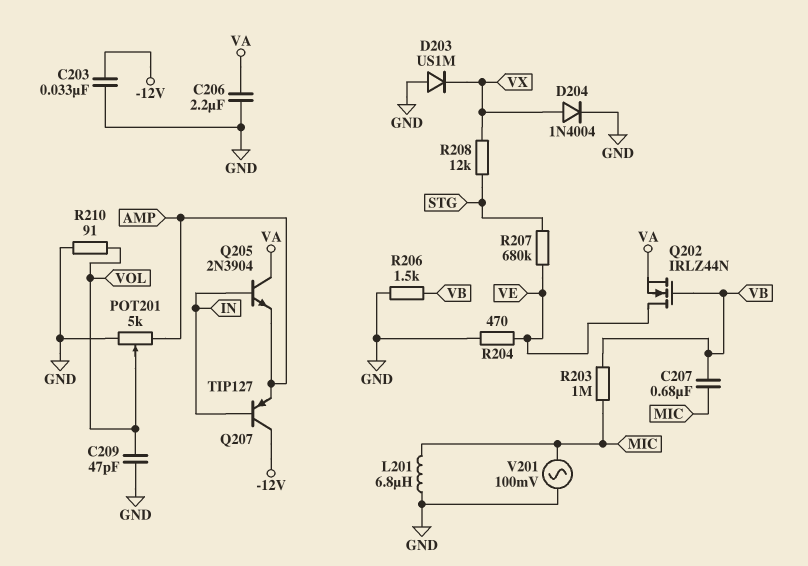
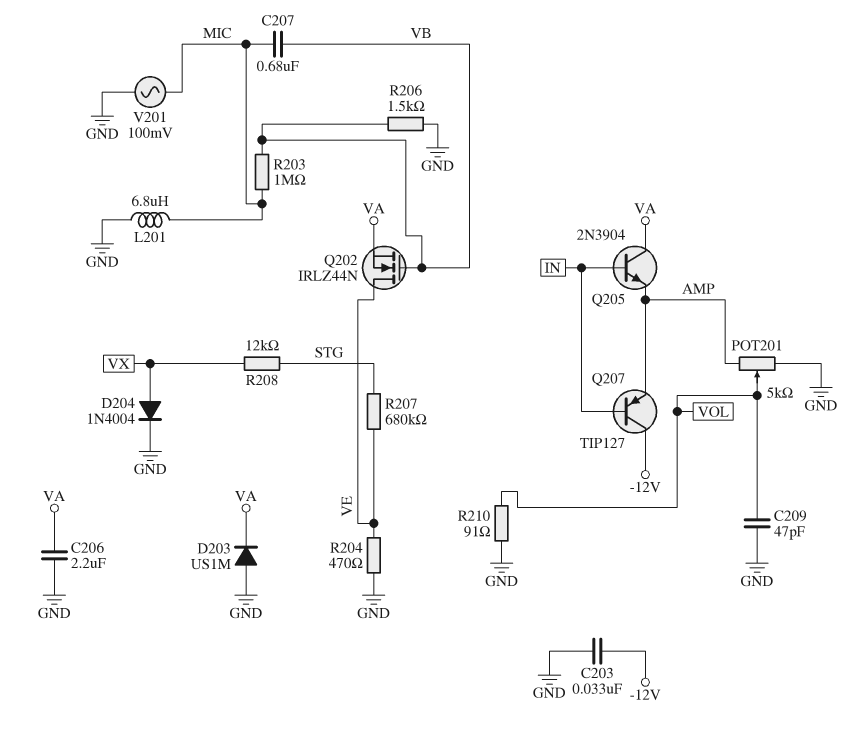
D203: diode US1M (A GND, K VX) -> diode US1M (A GND, K VA)

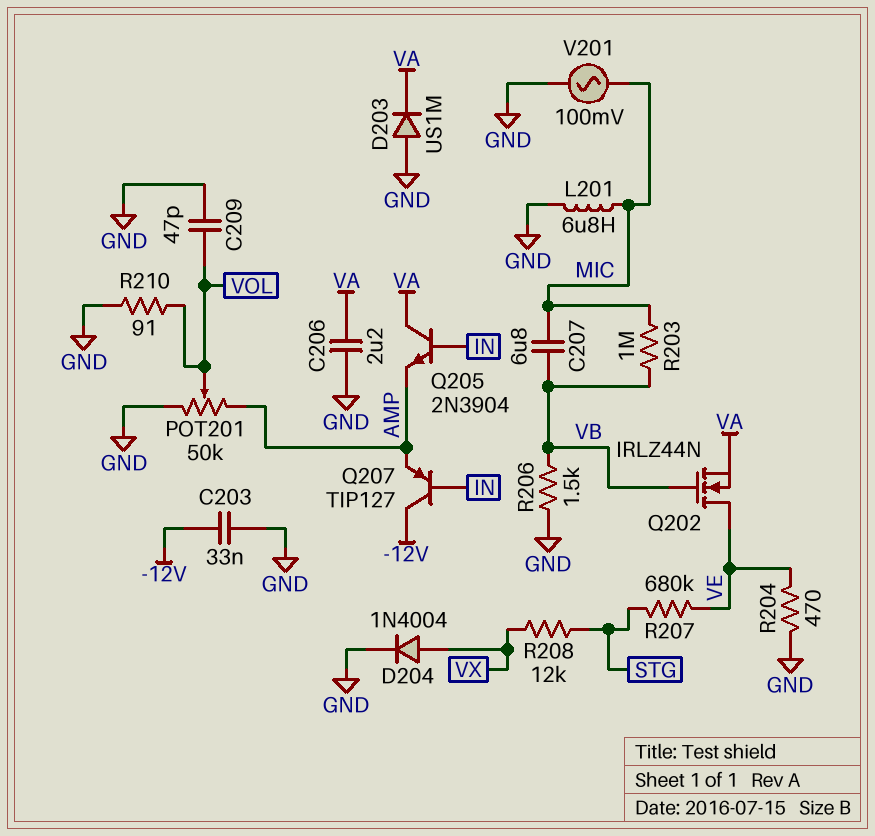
C207: 680nF (MIC, VB) -> 6.8uF (MIC, VB)
POT201: 5k (AMP, GND, wiper VOL) -> 50k (AMP, GND, wiper VOL)

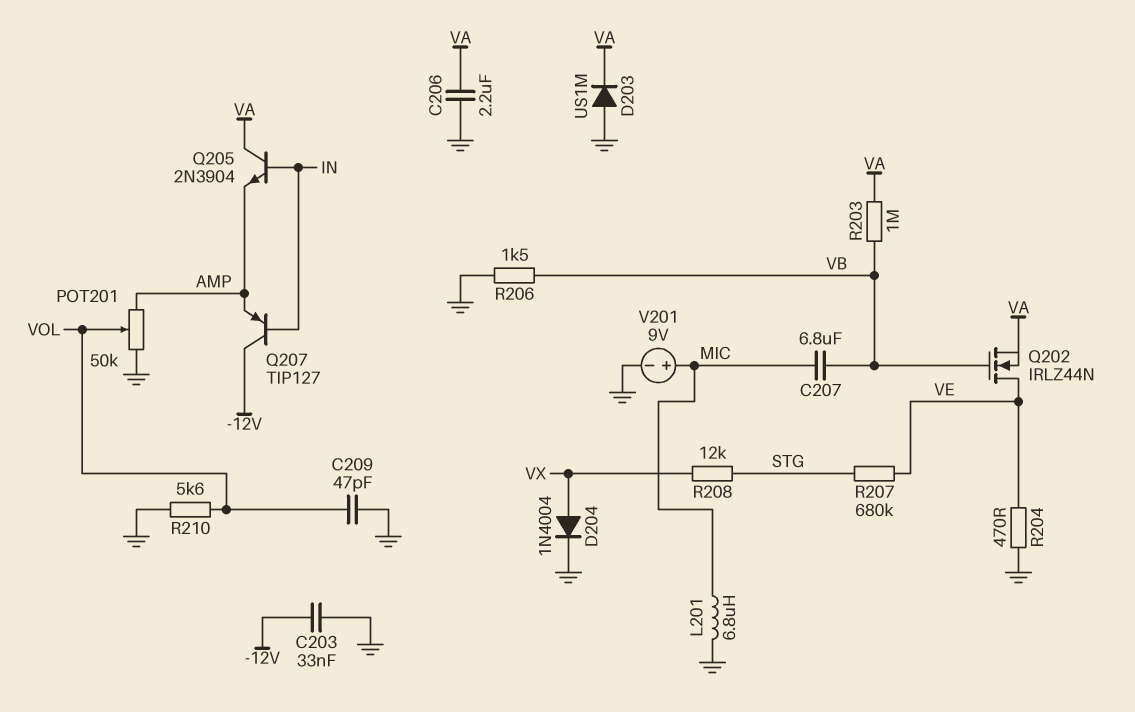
R203: 1M (MIC, VB) -> 1M (VA, VB)
R210: 91 (GND, VOL) -> 5.6k (GND, VOL)
V201: AC 100mV (GND, MIC) -> 9V (plus MIC, minus GND)

